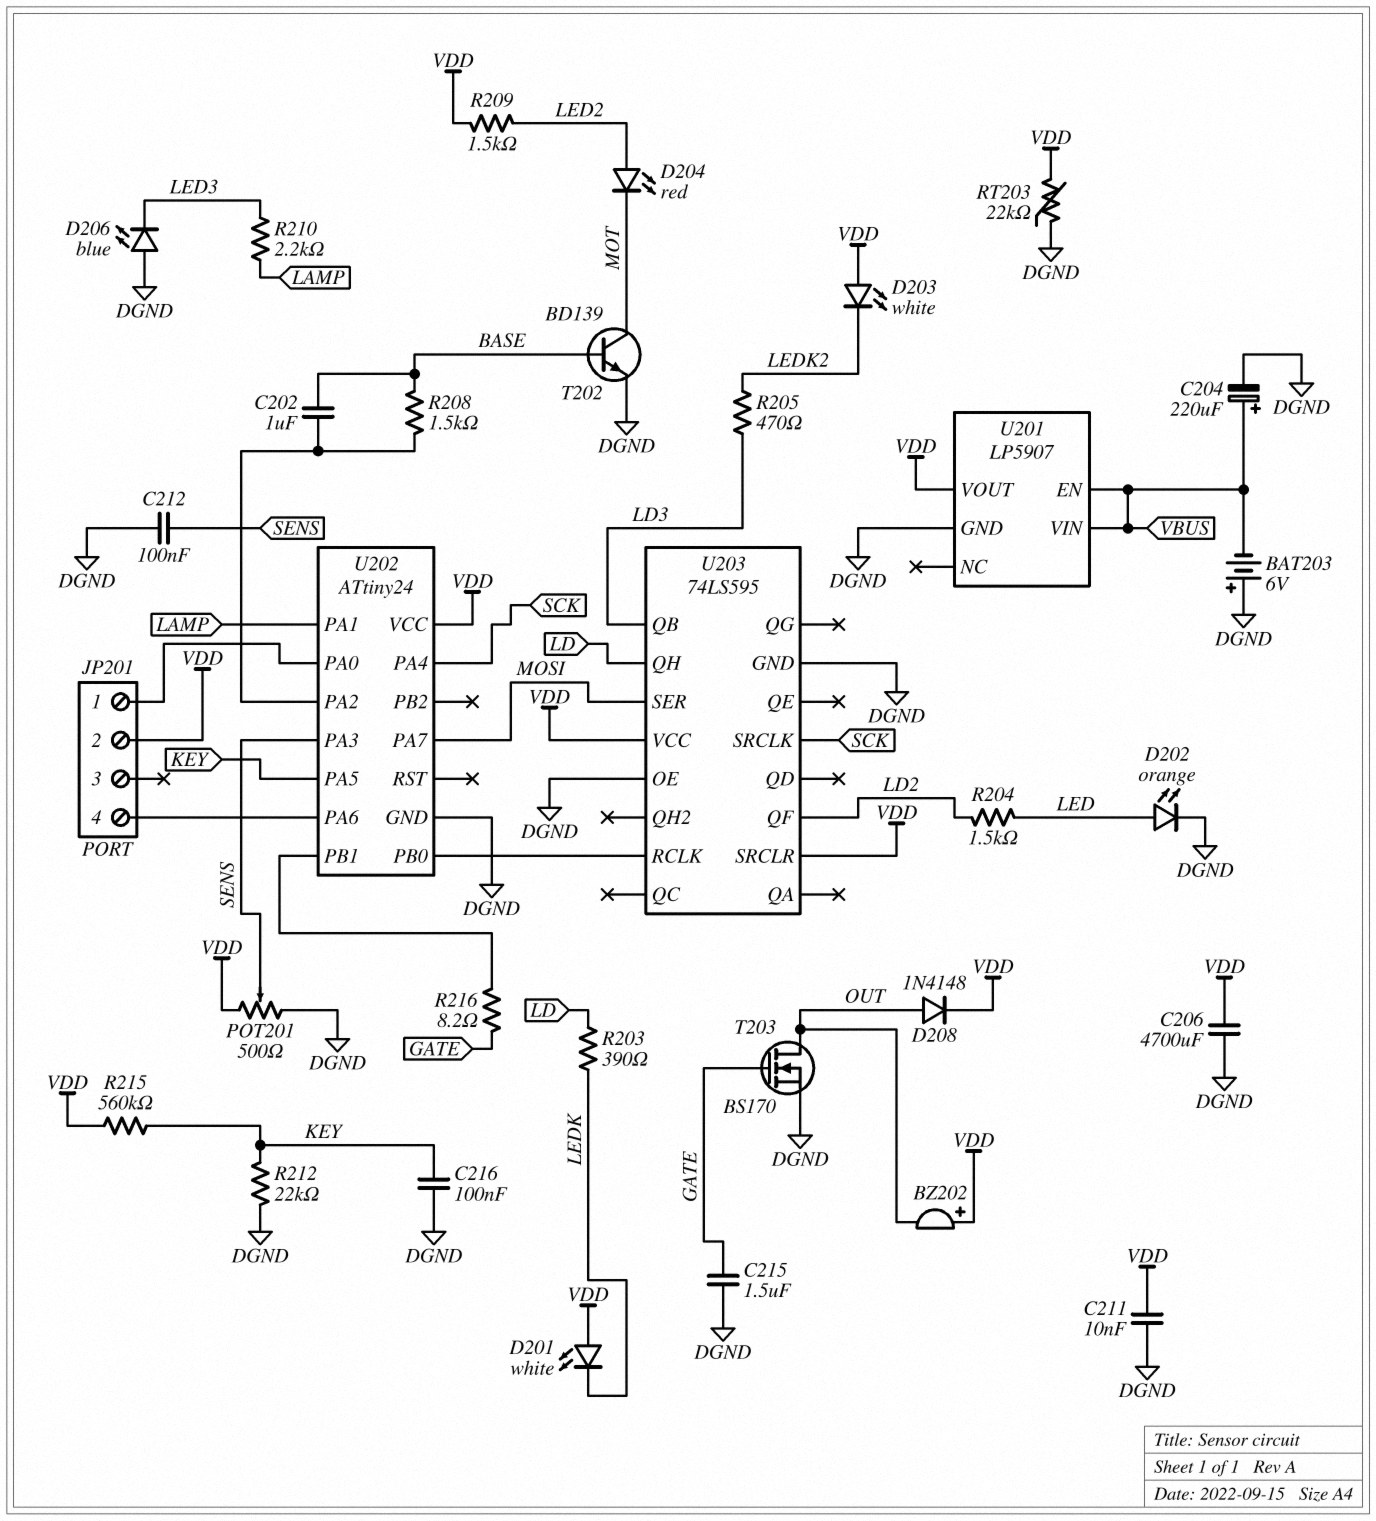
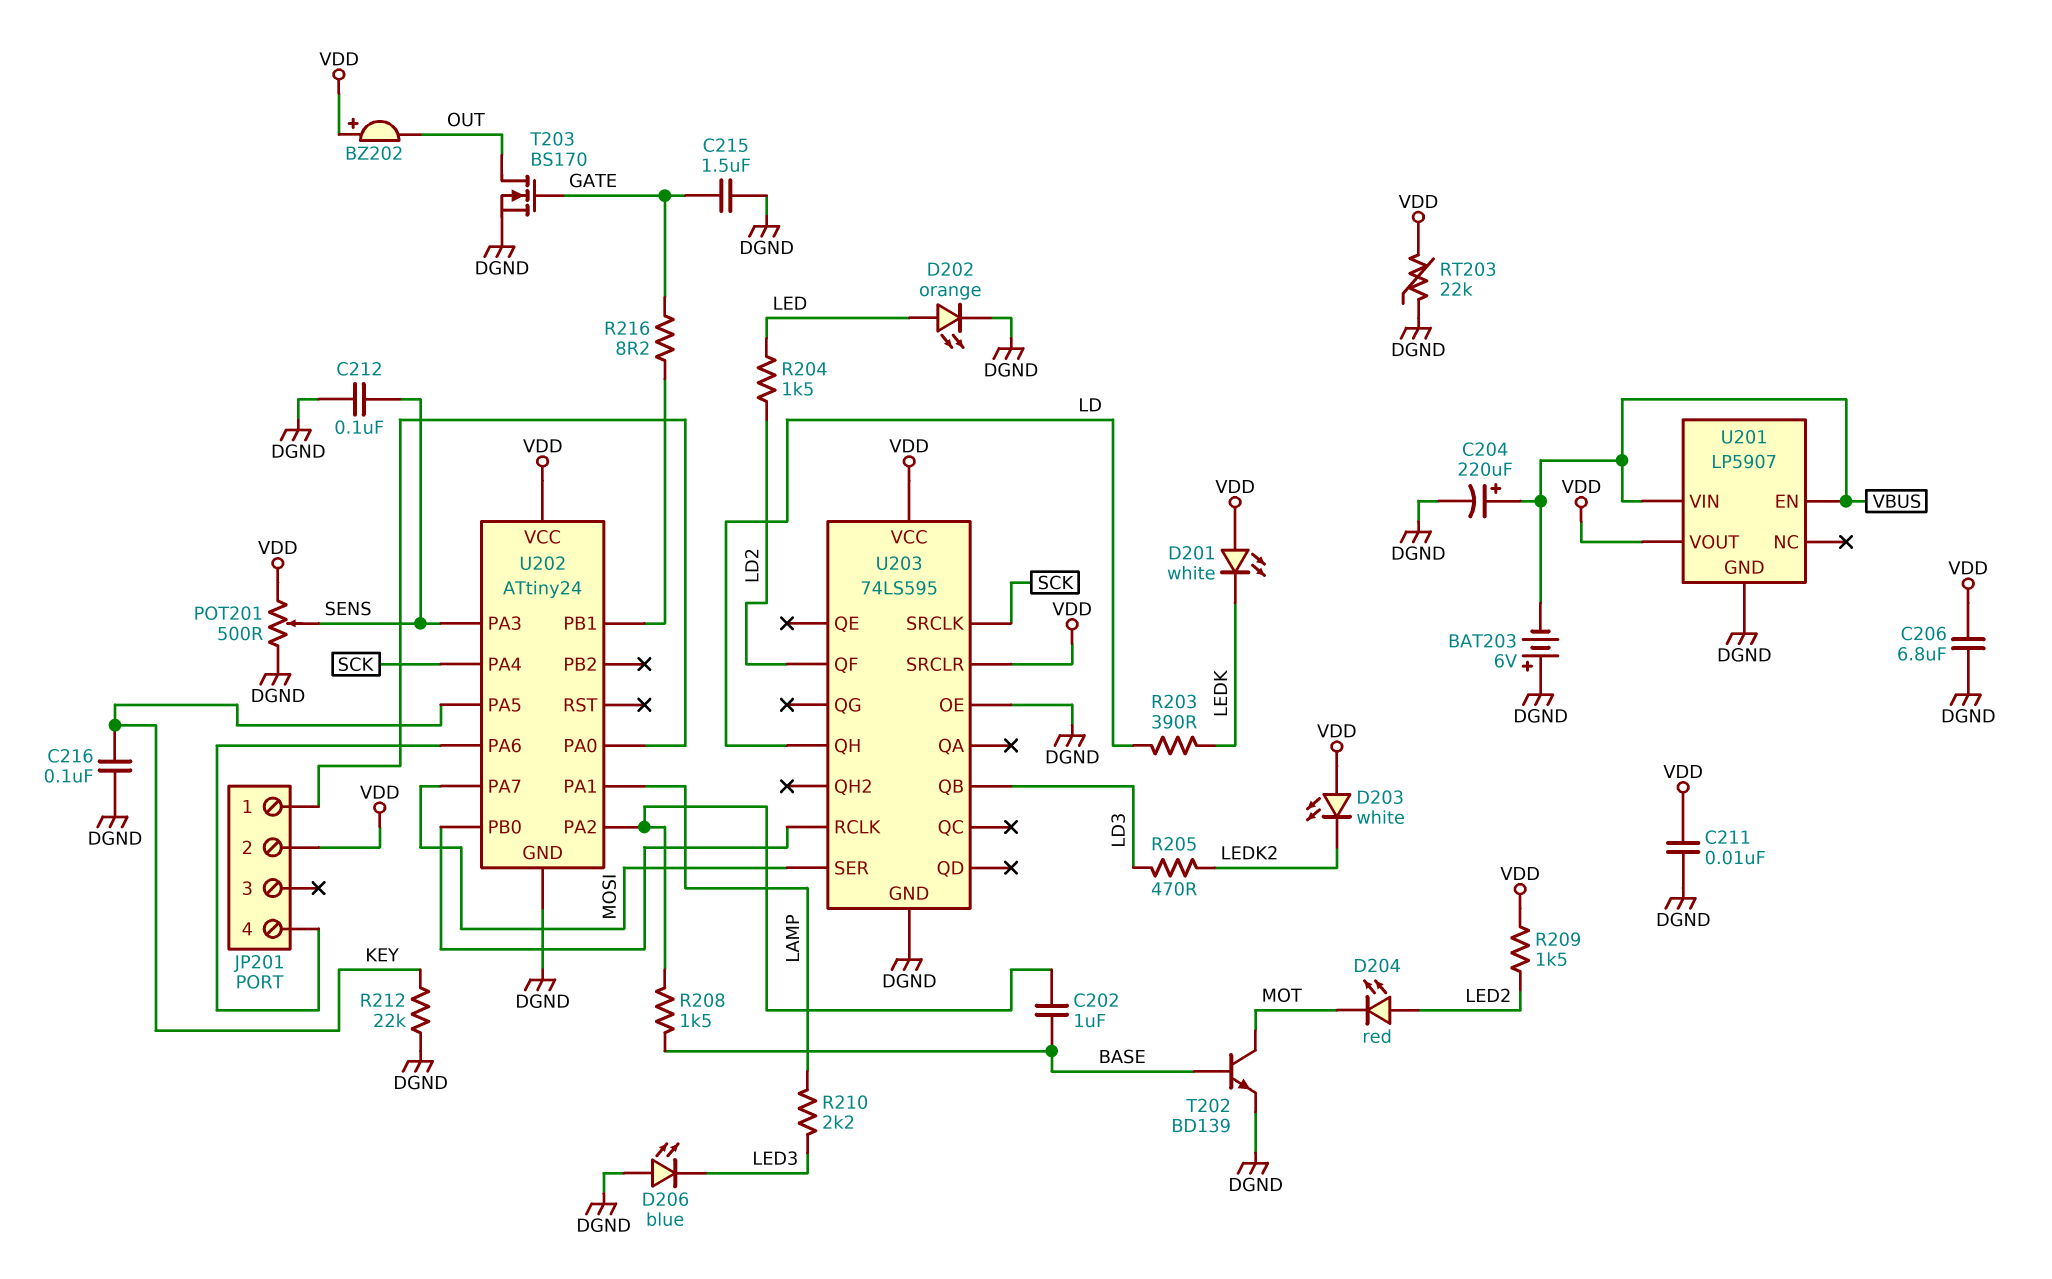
C206: 4700uF (DGND, VDD) -> 6.8uF (DGND, VDD)
D208: diode 1N4148 (A OUT, K VDD) -> none
R215: 560k (KEY, VDD) -> none

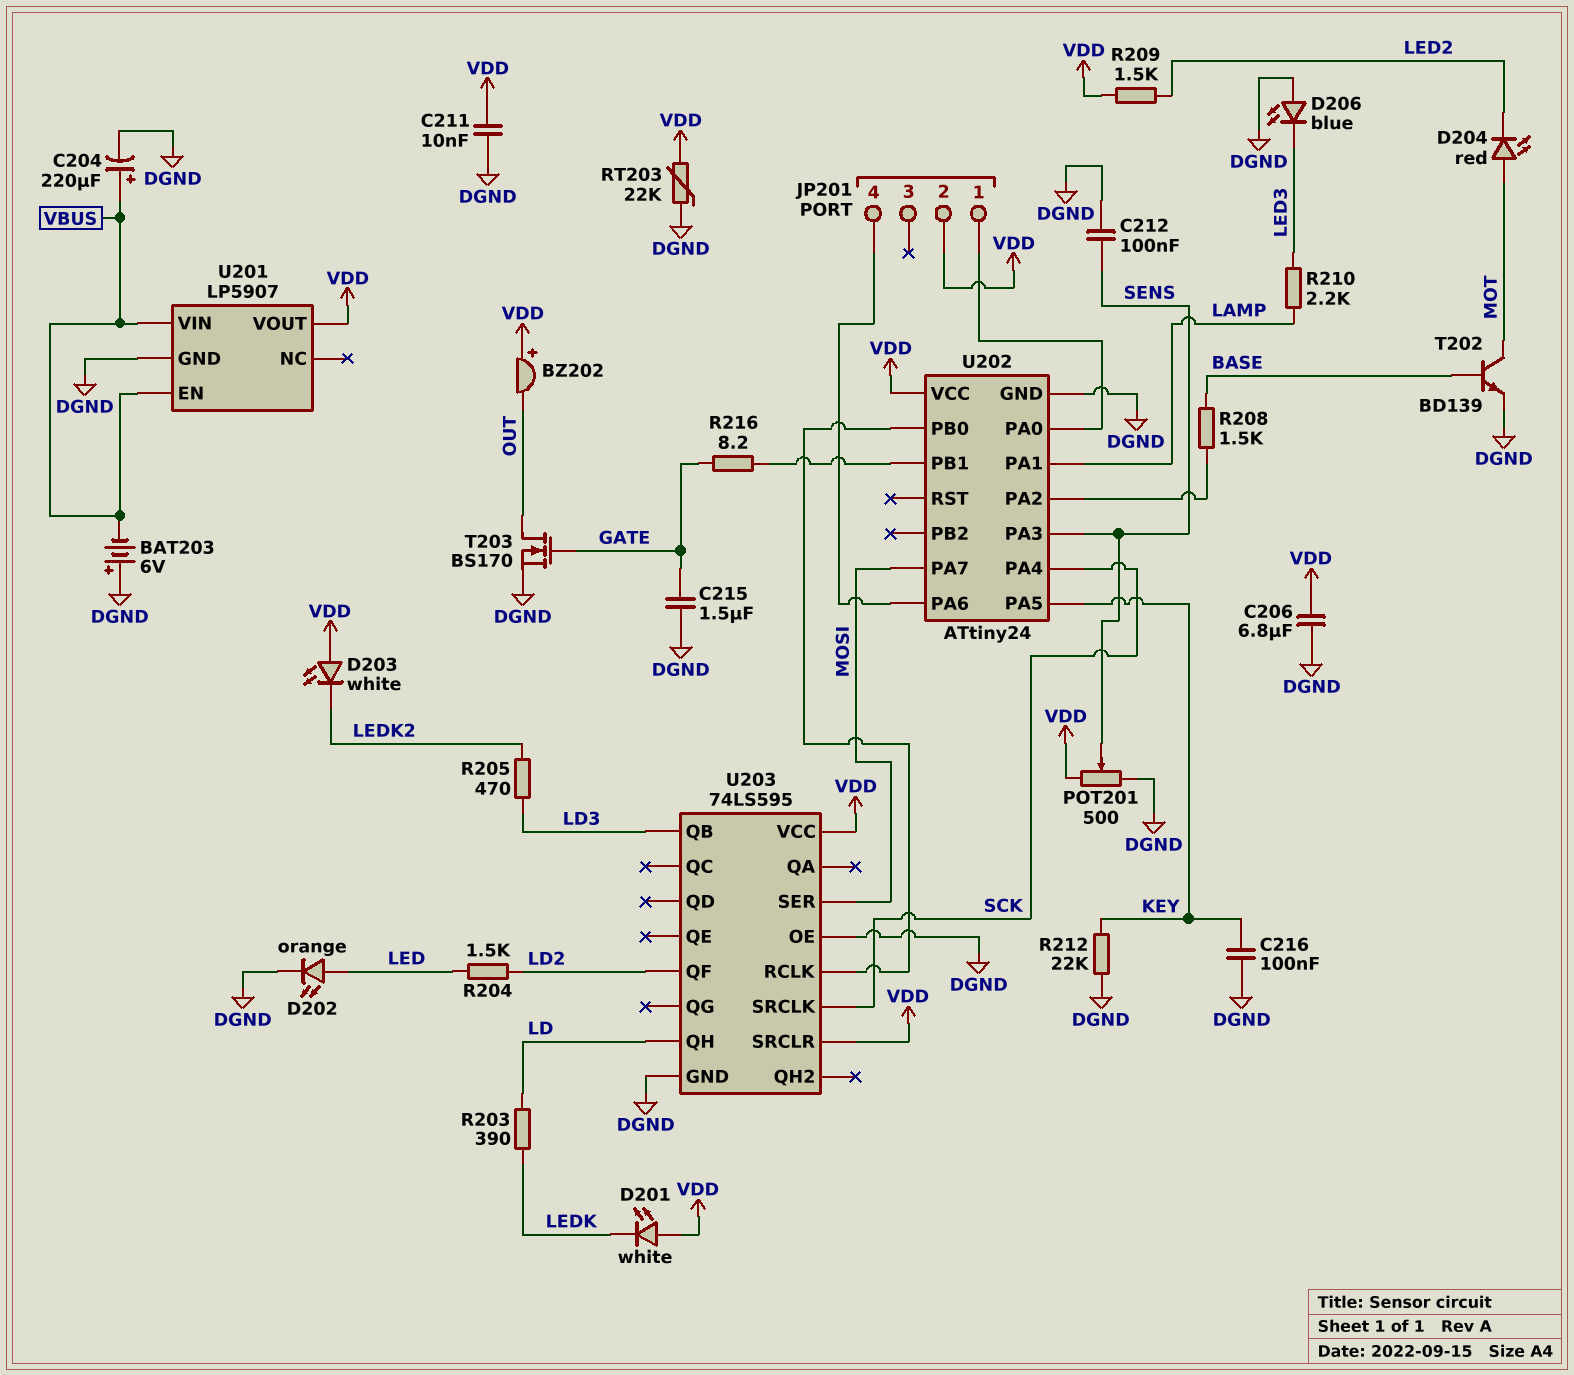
C202: 1uF (BASE, U202/PA2) -> none
D204: LED red (A LED2, K MOT) -> LED red (A MOT, K LED2)

